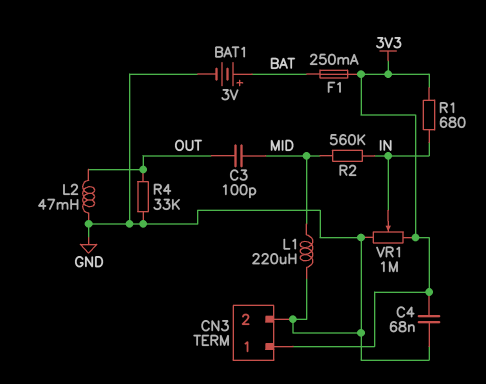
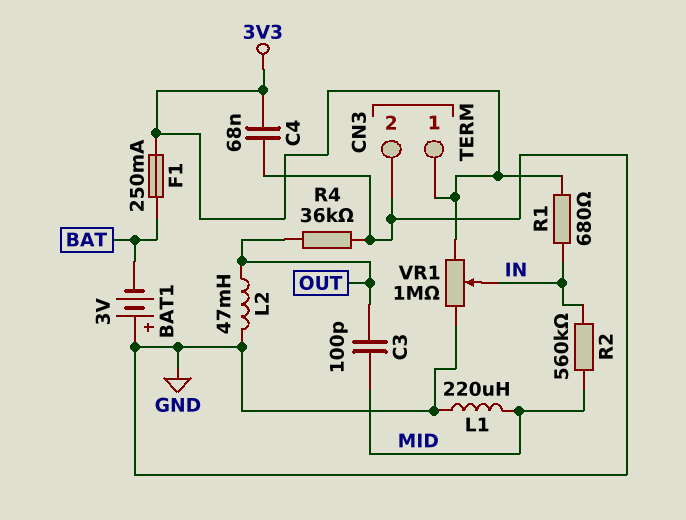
BAT1: 3V (plus BAT, minus GND) -> 3V (plus GND, minus BAT)
R4: 33k (GND, OUT) -> 36k (GND, OUT)

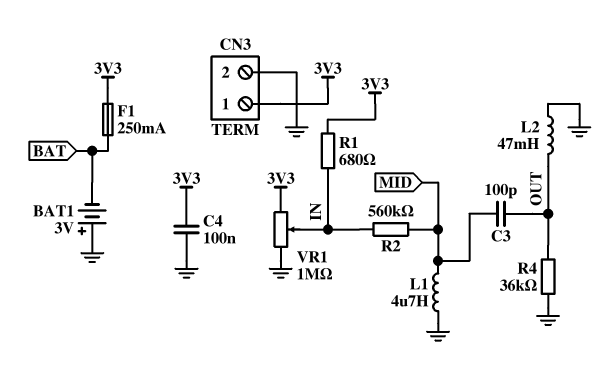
C4: 68nF (3V3, GND) -> 100nF (3V3, GND)
L1: 220uH (GND, MID) -> 4.7uH (GND, MID)

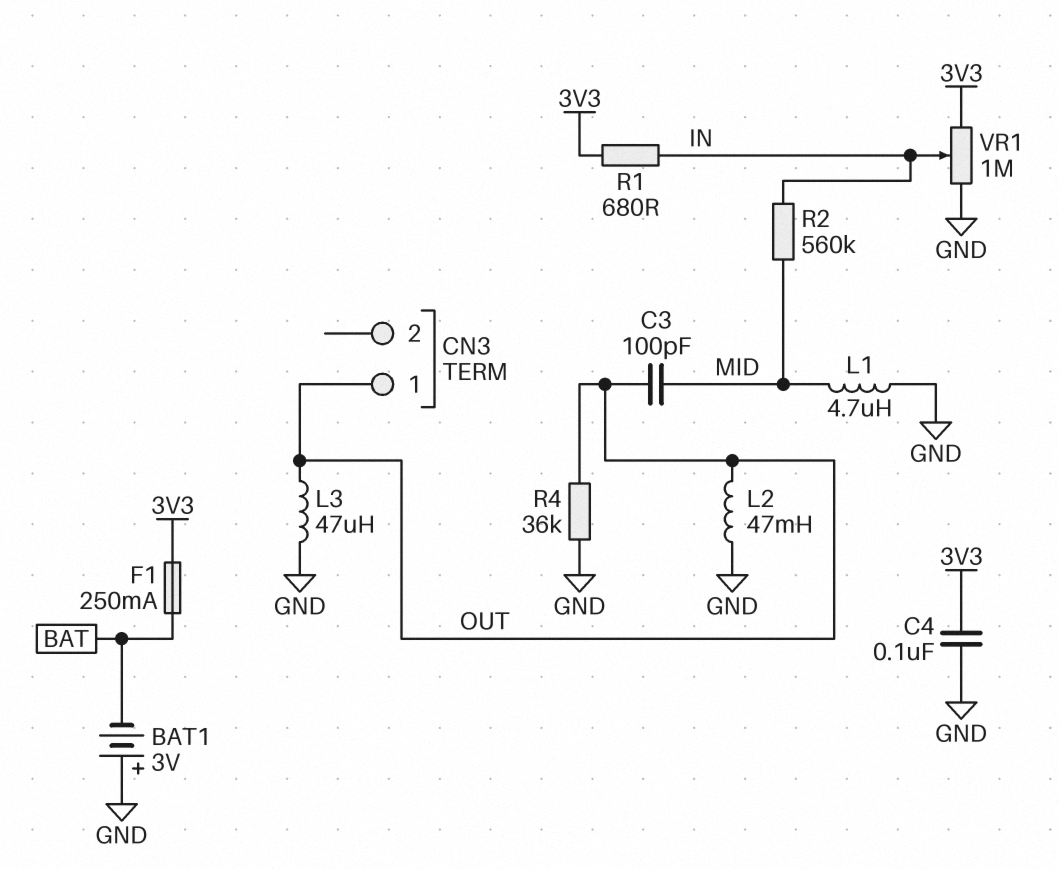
CN3 pin 1: 3V3 -> OUT
CN3 pin 2: GND -> none
L3: none -> 47uH (GND, OUT)

